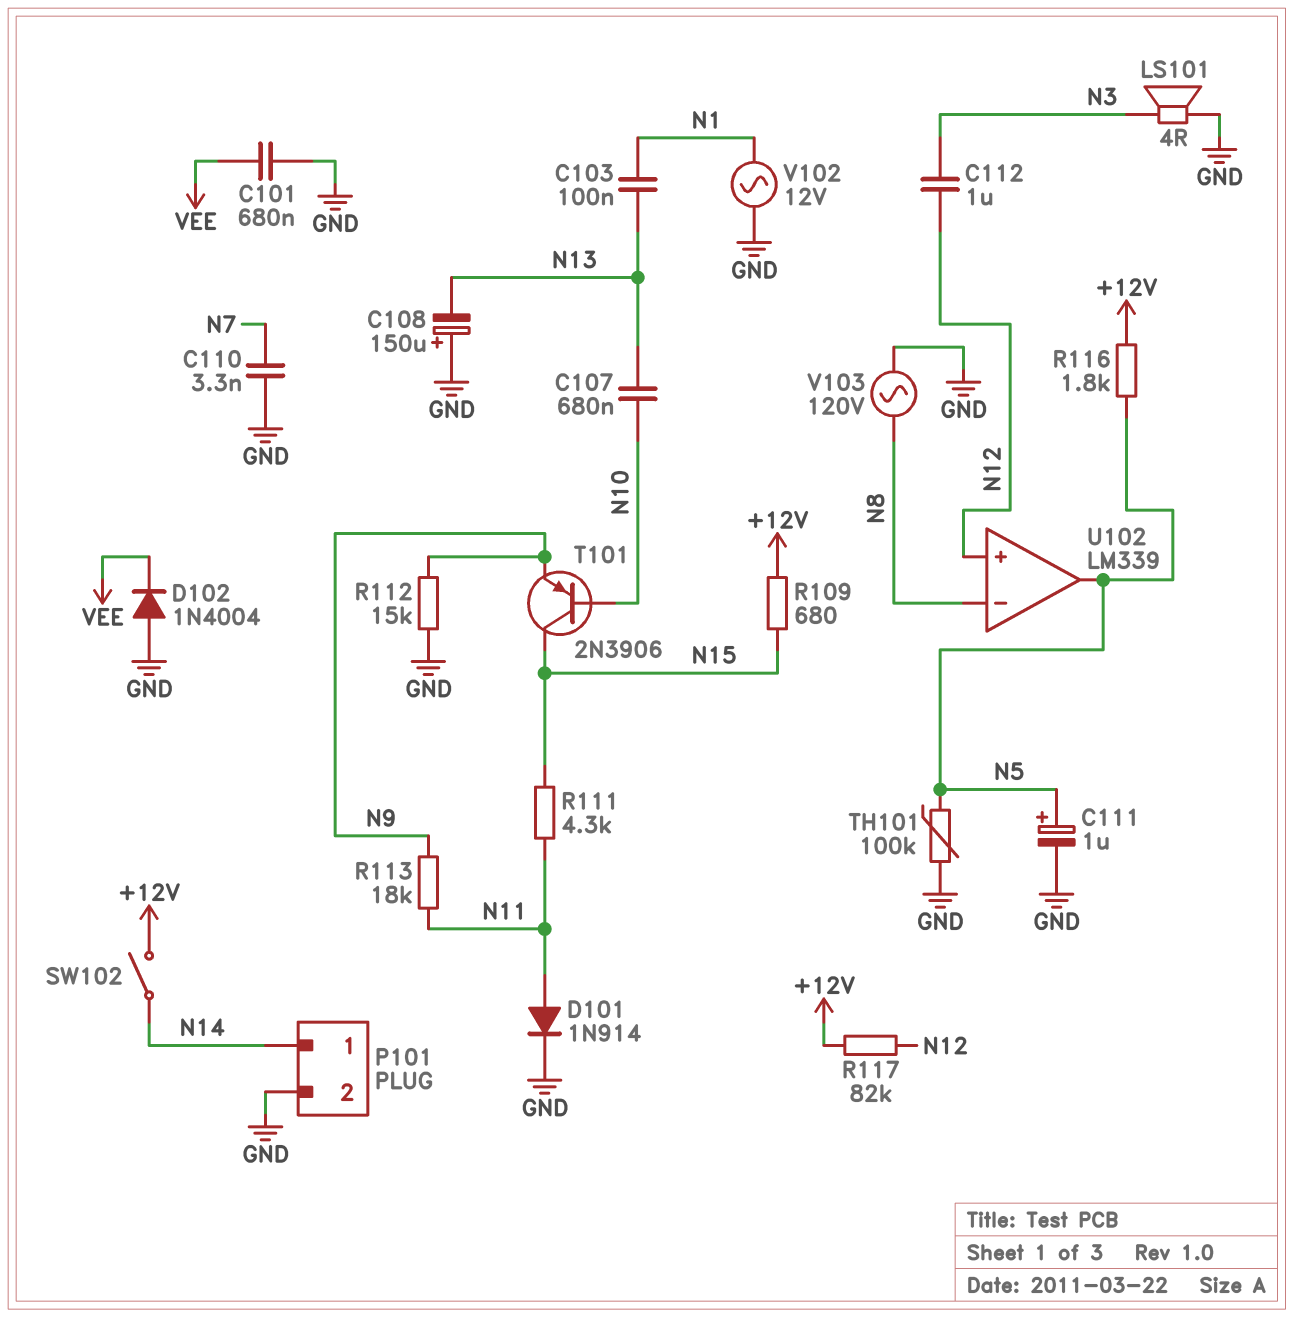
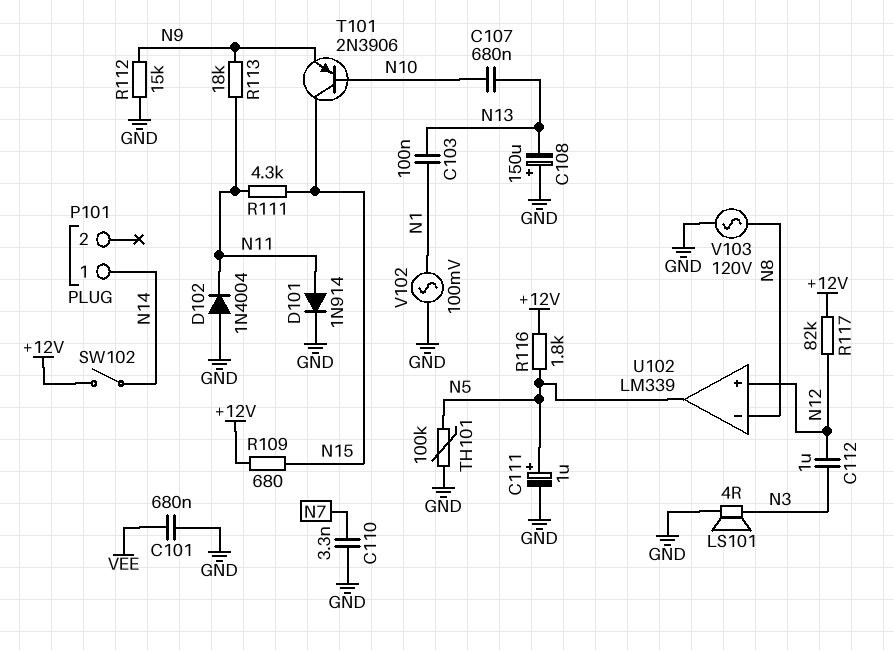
D102: diode 1N4004 (A GND, K VEE) -> diode 1N4004 (A GND, K N11)
P101 pin 2: GND -> none
V102: AC 12V (GND, N1) -> AC 100mV (GND, N1)

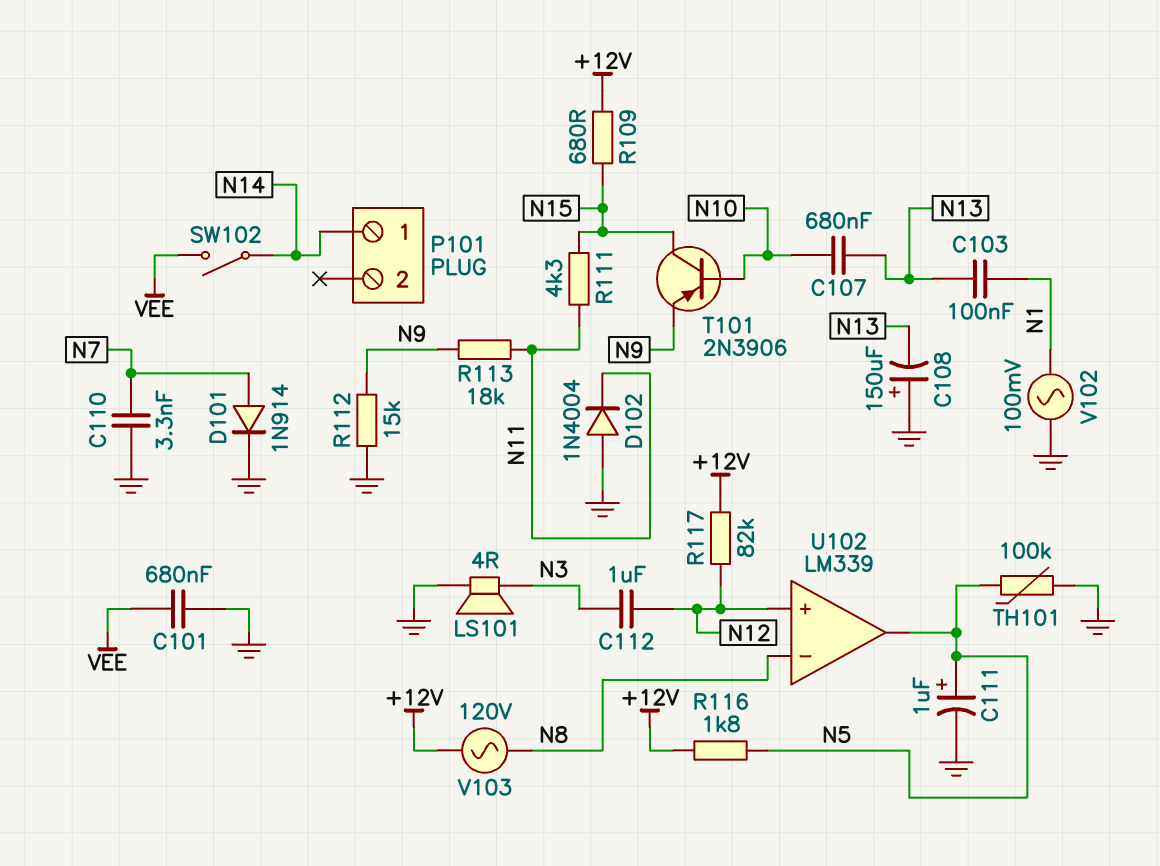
D101: diode 1N914 (A N11, K GND) -> diode 1N914 (A N7, K GND)
SW102: switch (+12V, N14) -> switch (N14, VEE)
V103: AC 120V (GND, N8) -> AC 120V (+12V, N8)

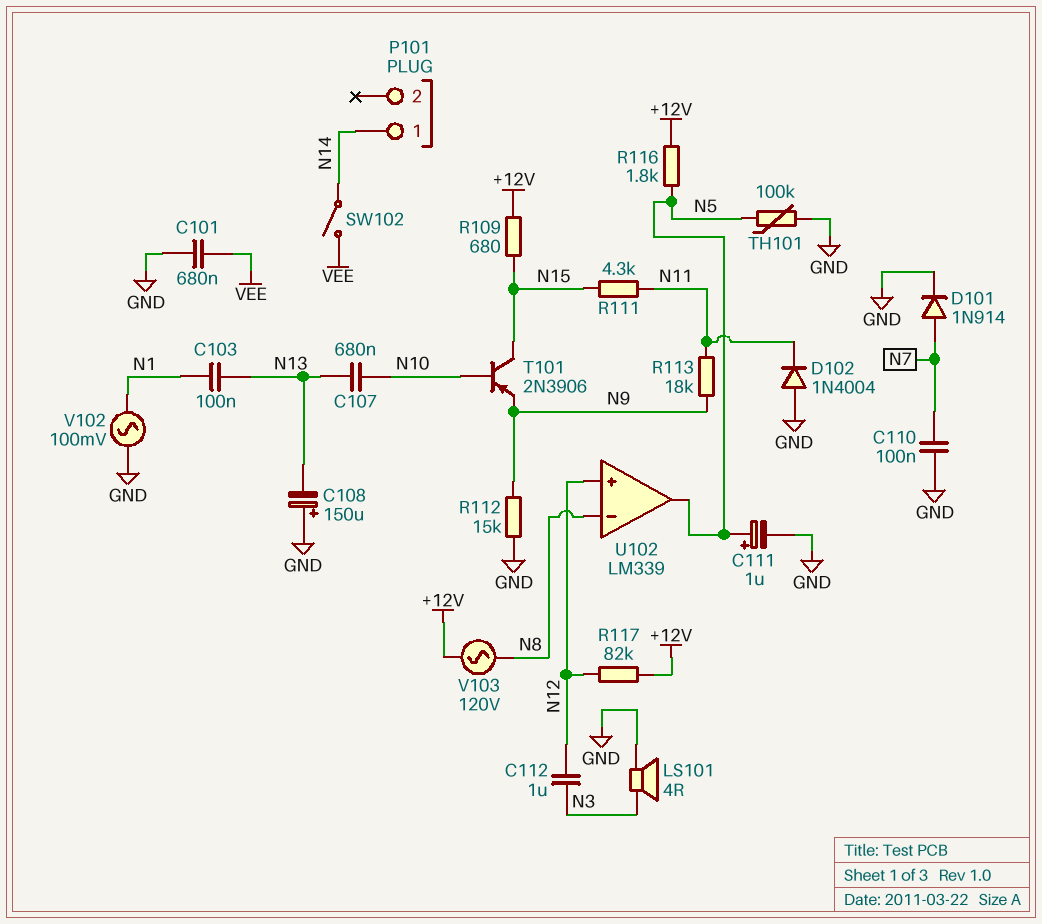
C110: 3.3nF (GND, N7) -> 100nF (GND, N7)

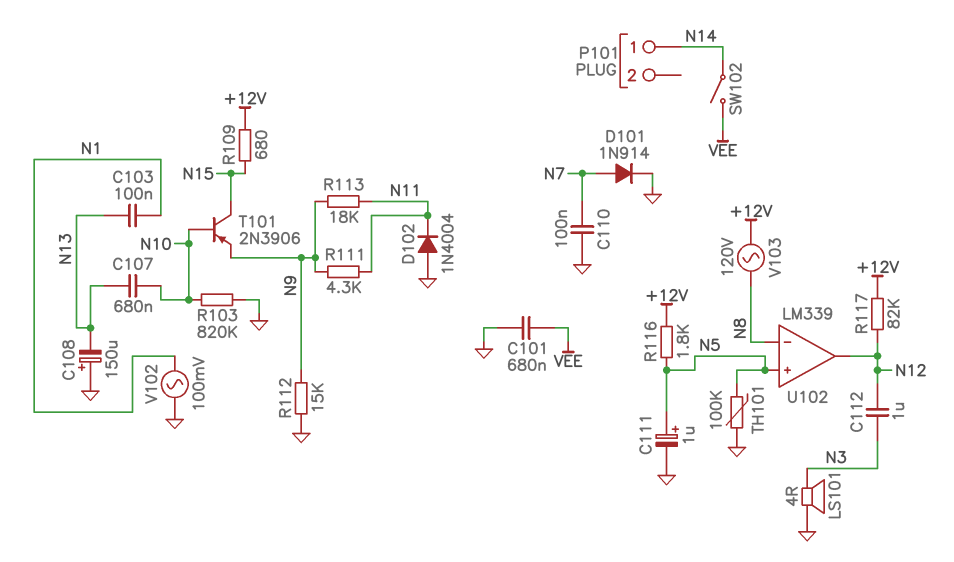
R103: none -> 820k (GND, N10)
R111: 4.3k (N11, N15) -> 4.3k (N9, N11)
U102 pin in+: N12 -> N5
U102 pin out: N5 -> N12

